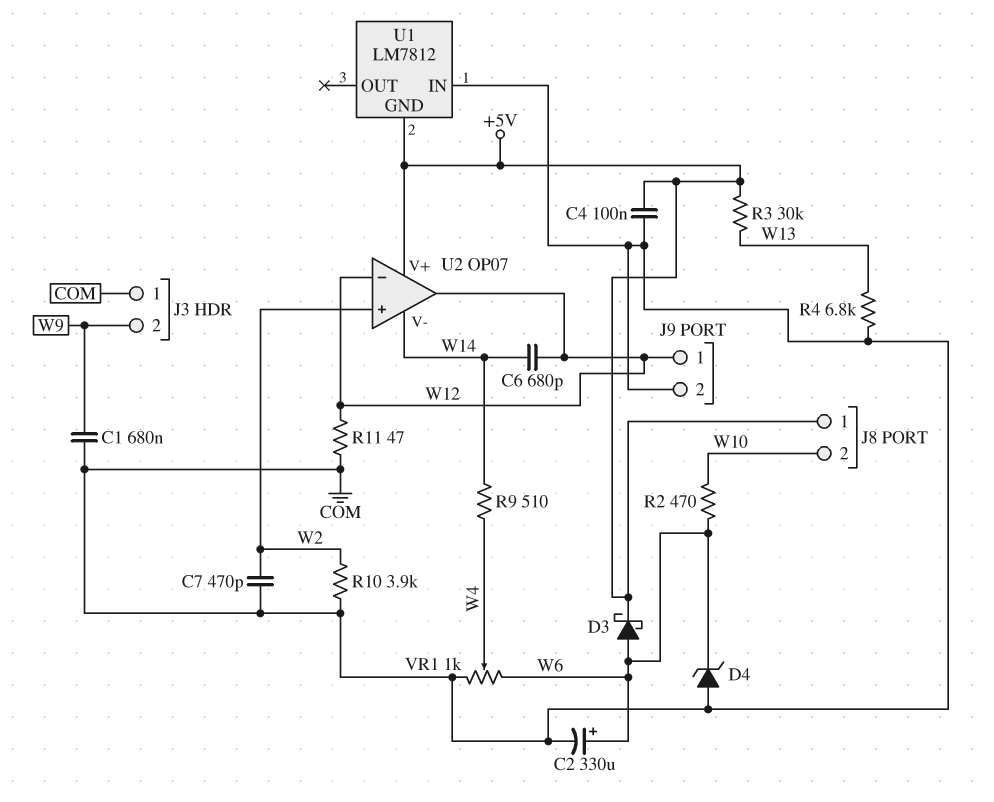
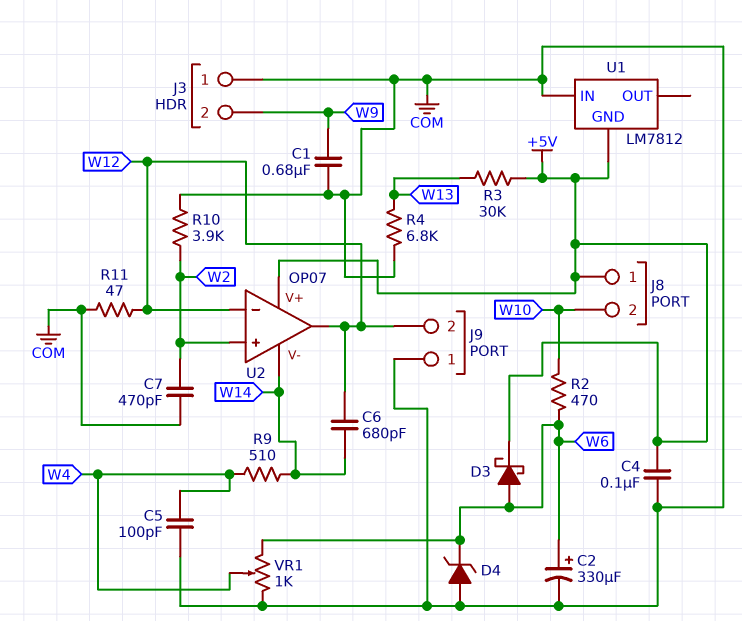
C5: none -> 100pF (COM, W4)
J9 pin 1: W12 -> COM
J9 pin 2: COM -> W12

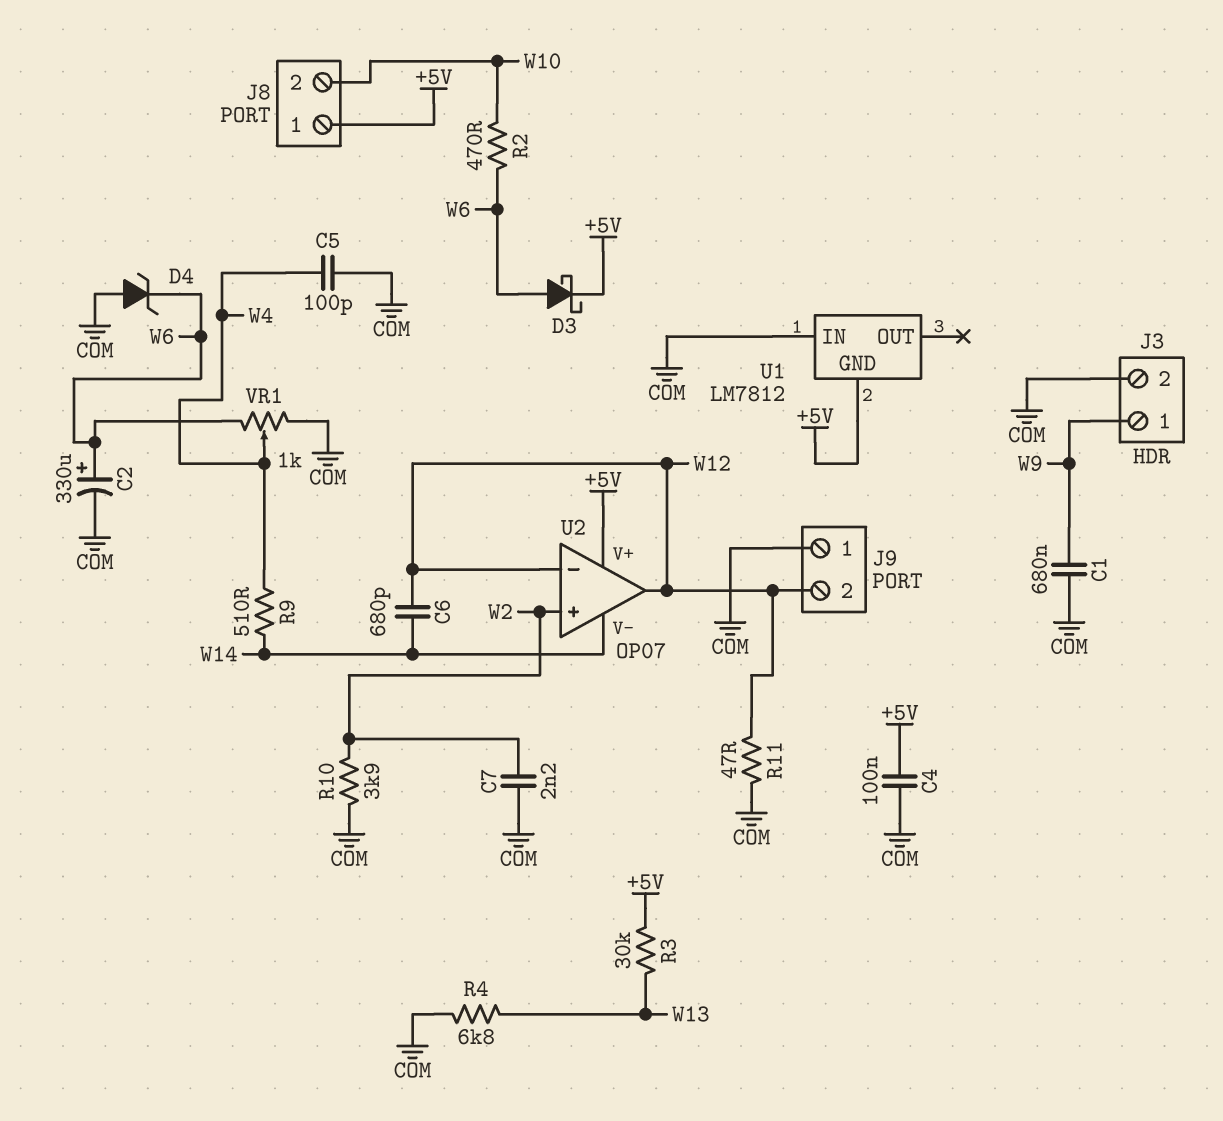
C7: 470pF (COM, W2) -> 2.2nF (COM, W2)
J3 pin 1: COM -> W9
J3 pin 2: W9 -> COM

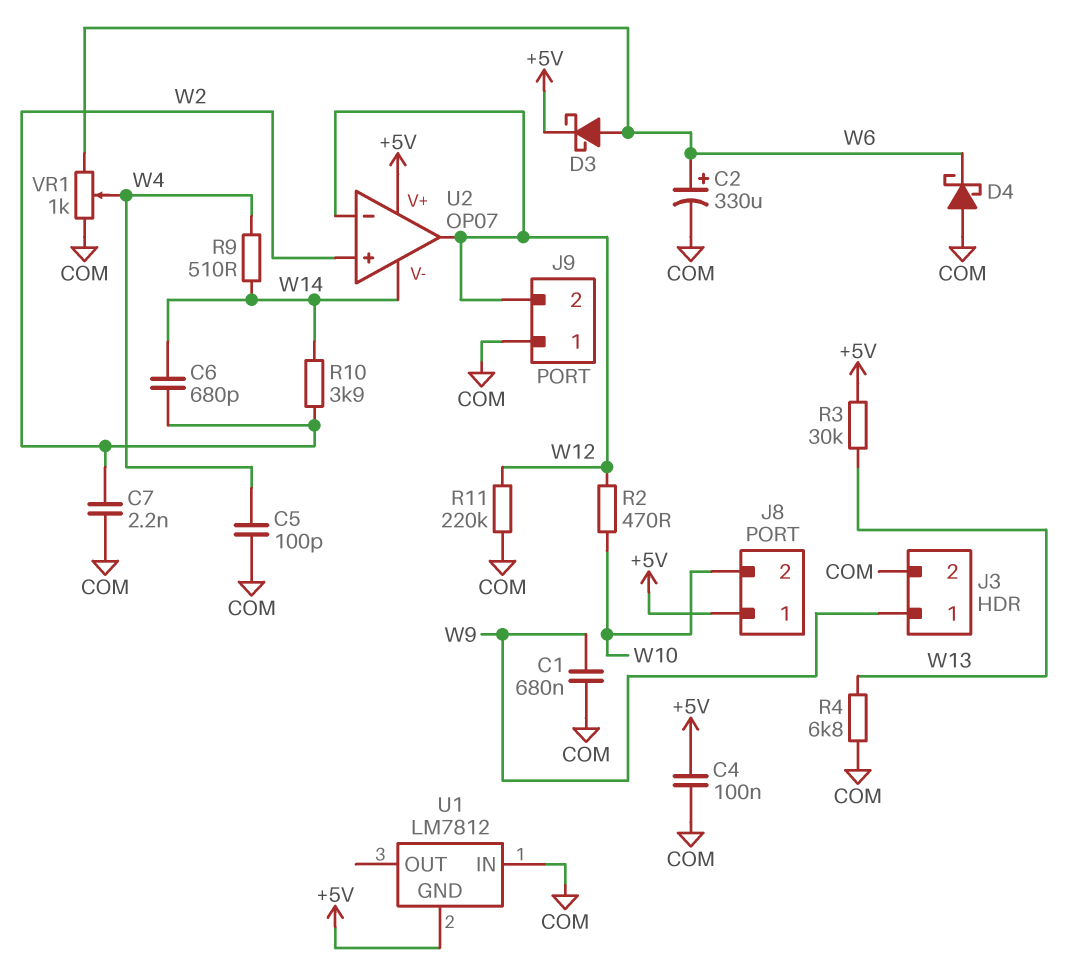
C6: 680pF (W12, W14) -> 680pF (W2, W14)
D4: zener (A COM, K W6) -> schottky (A COM, K W6)
R2: 470 (W6, W10) -> 470 (W10, W12)
R10: 3.9k (COM, W2) -> 3.9k (W2, W14)
R11: 47 (COM, W12) -> 220k (COM, W12)

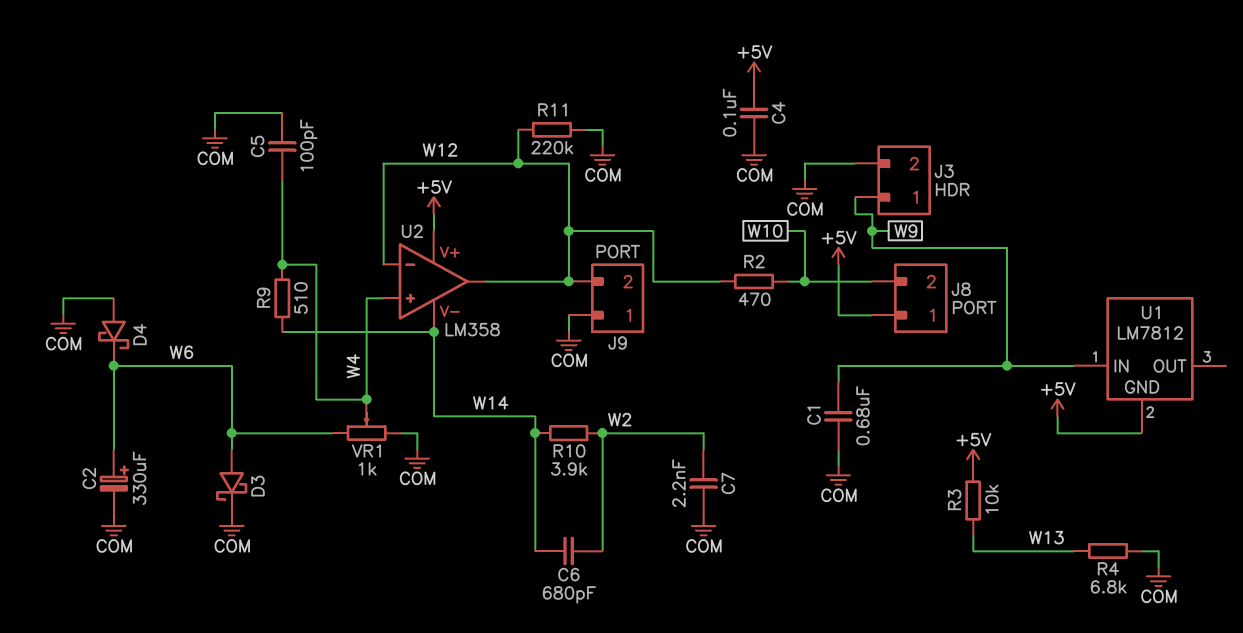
D3: schottky (A W6, K +5V) -> schottky (A W6, K COM)
R3: 30k (+5V, W13) -> 10k (+5V, W13)
U1 pin IN: COM -> W9
U2: OP07 -> LM358
U2 pin in+: W2 -> W4

